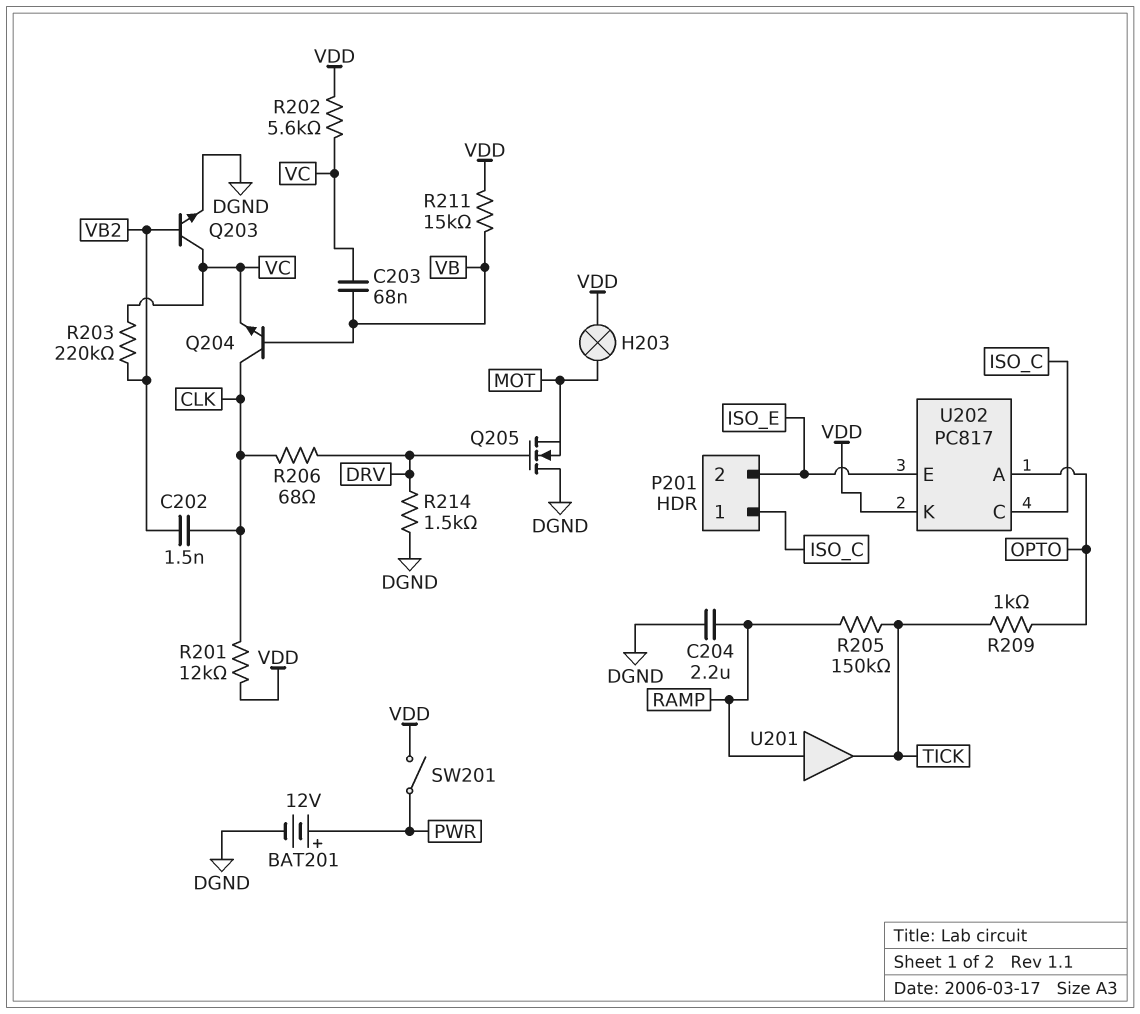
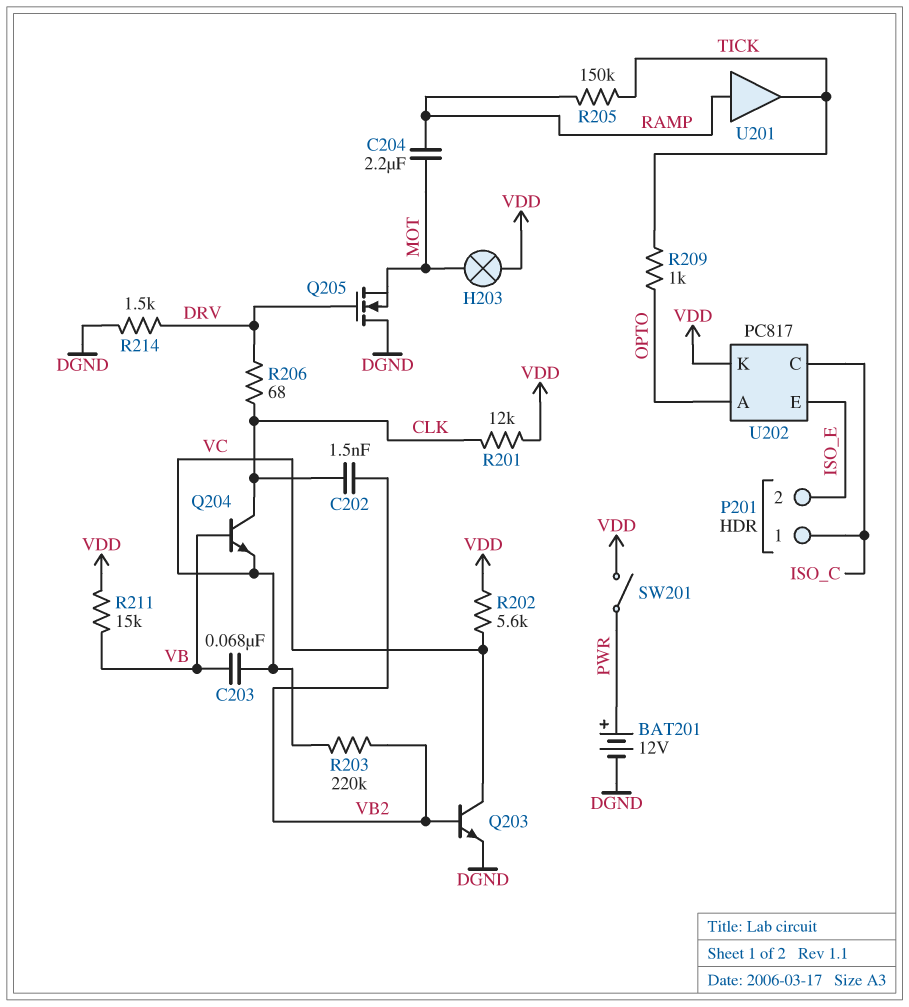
C204: 2.2uF (DGND, RAMP) -> 2.2uF (MOT, RAMP)

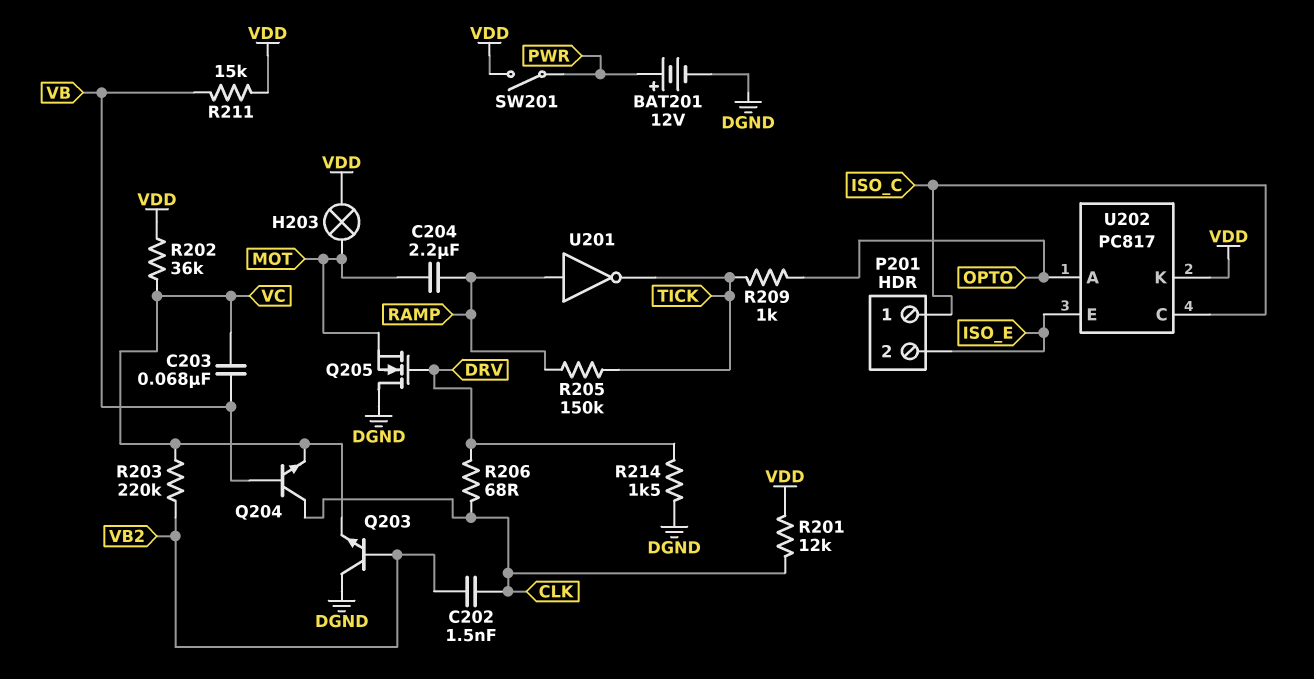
Q203: NPN (B VB2, C VC, E DGND) -> NPN (B VB2, C DGND, E VC)
R202: 5.6k (VC, VDD) -> 36k (VC, VDD)
U201: buffer (in RAMP, out TICK) -> NOT (in RAMP, out TICK)

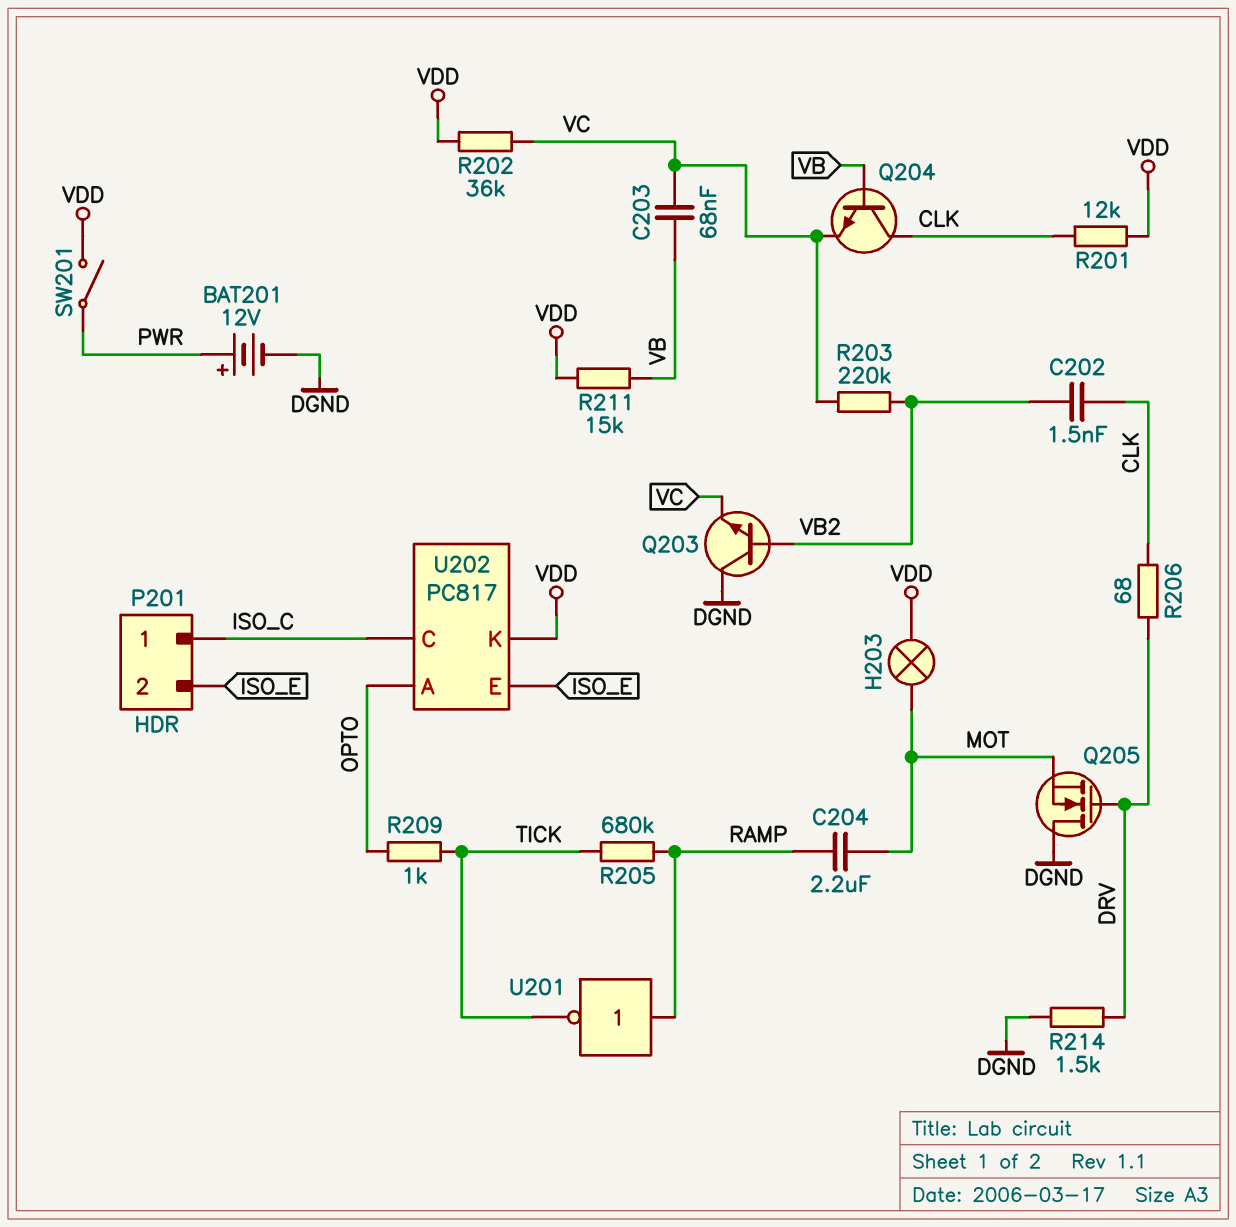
R205: 150k (RAMP, TICK) -> 680k (RAMP, TICK)

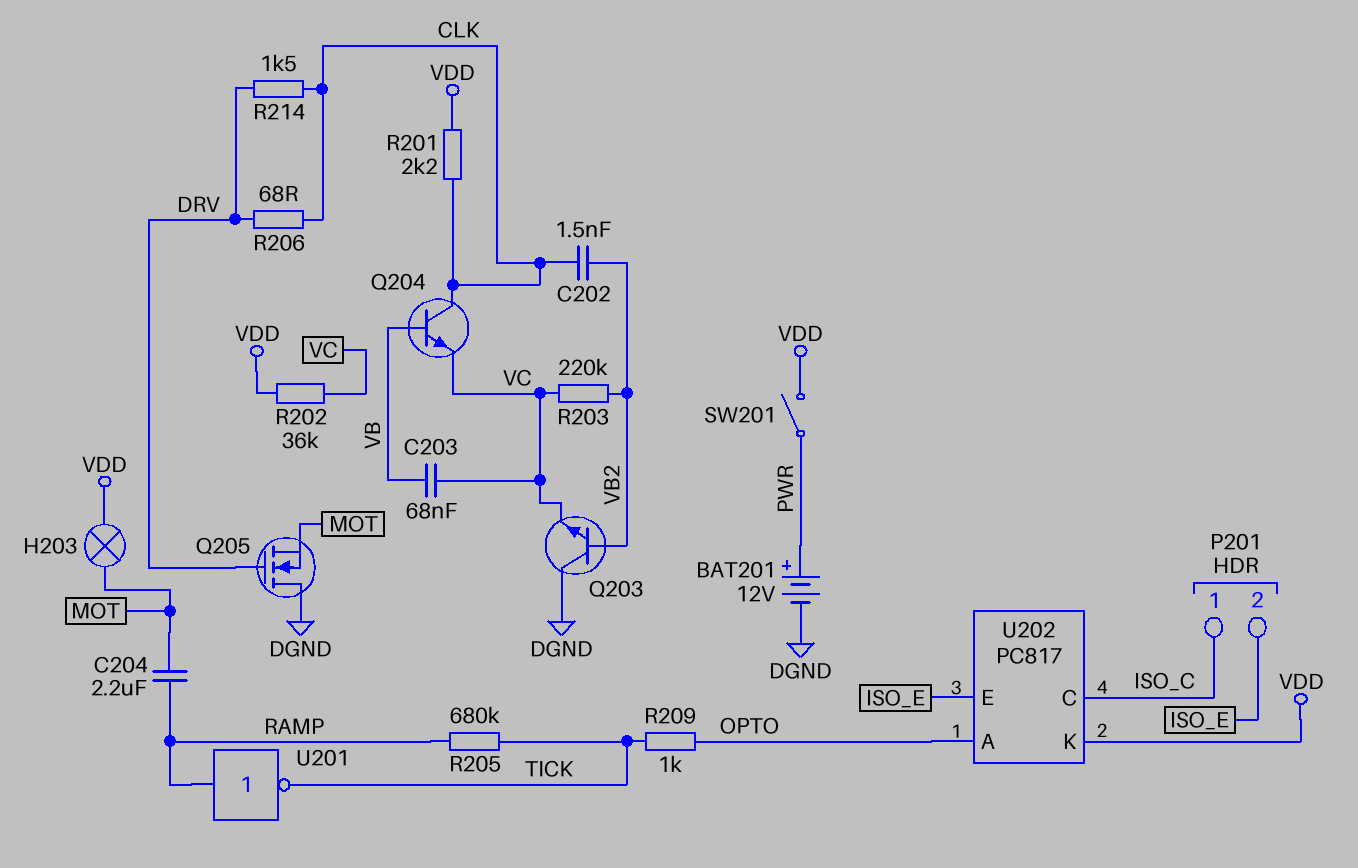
R201: 12k (CLK, VDD) -> 2.2k (CLK, VDD)
R211: 15k (VB, VDD) -> none
R214: 1.5k (DGND, DRV) -> 1.5k (CLK, DRV)

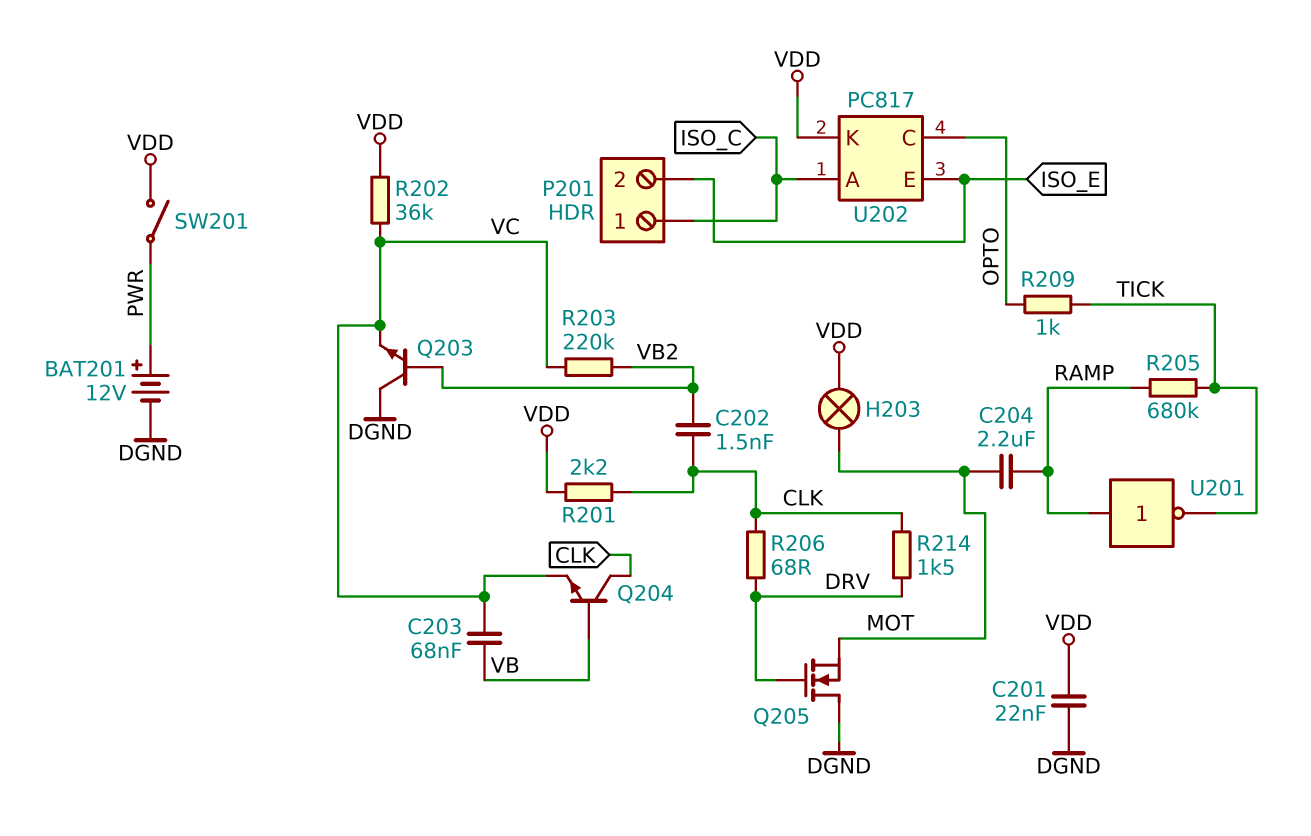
C201: none -> 22nF (DGND, VDD)
U202 pin A: OPTO -> ISO_C
U202 pin C: ISO_C -> OPTO

